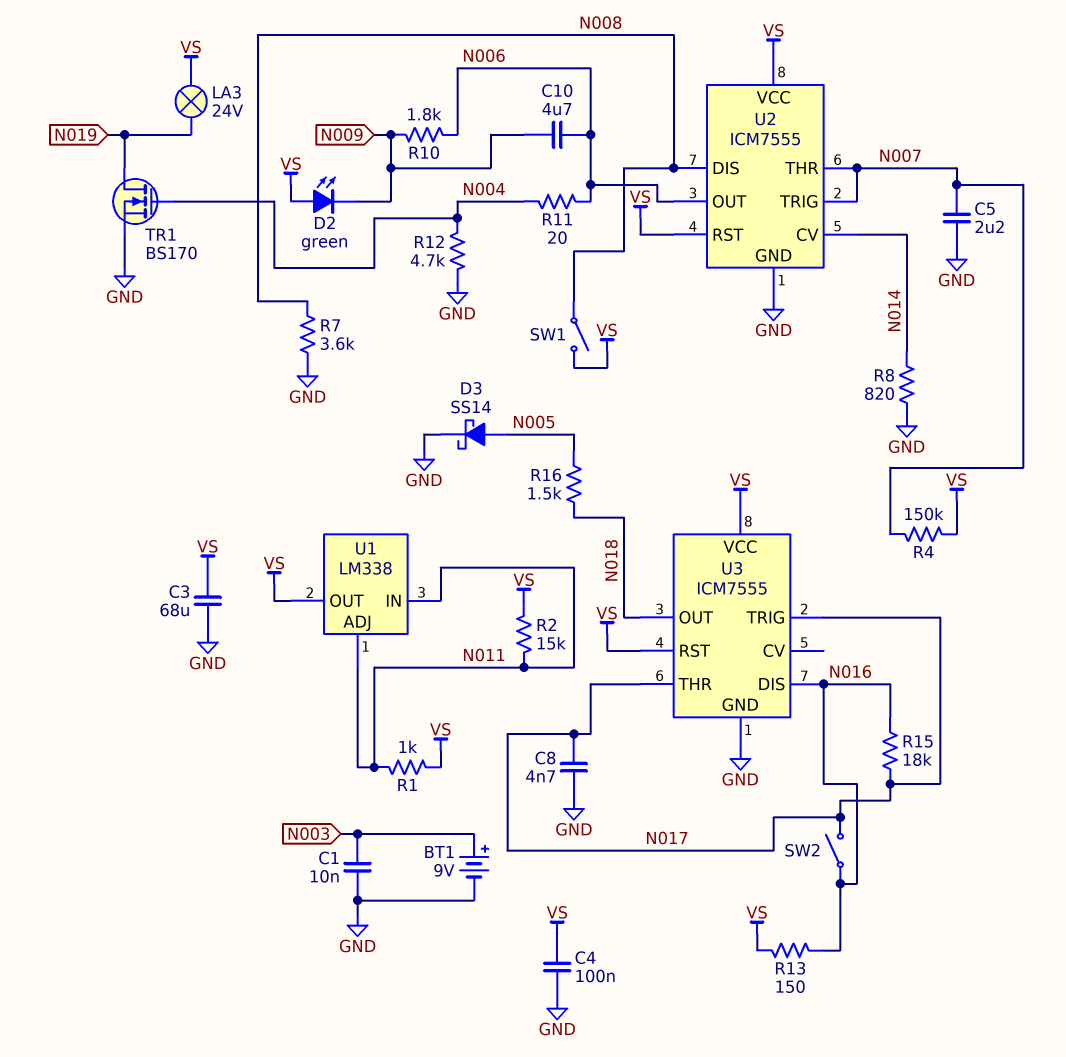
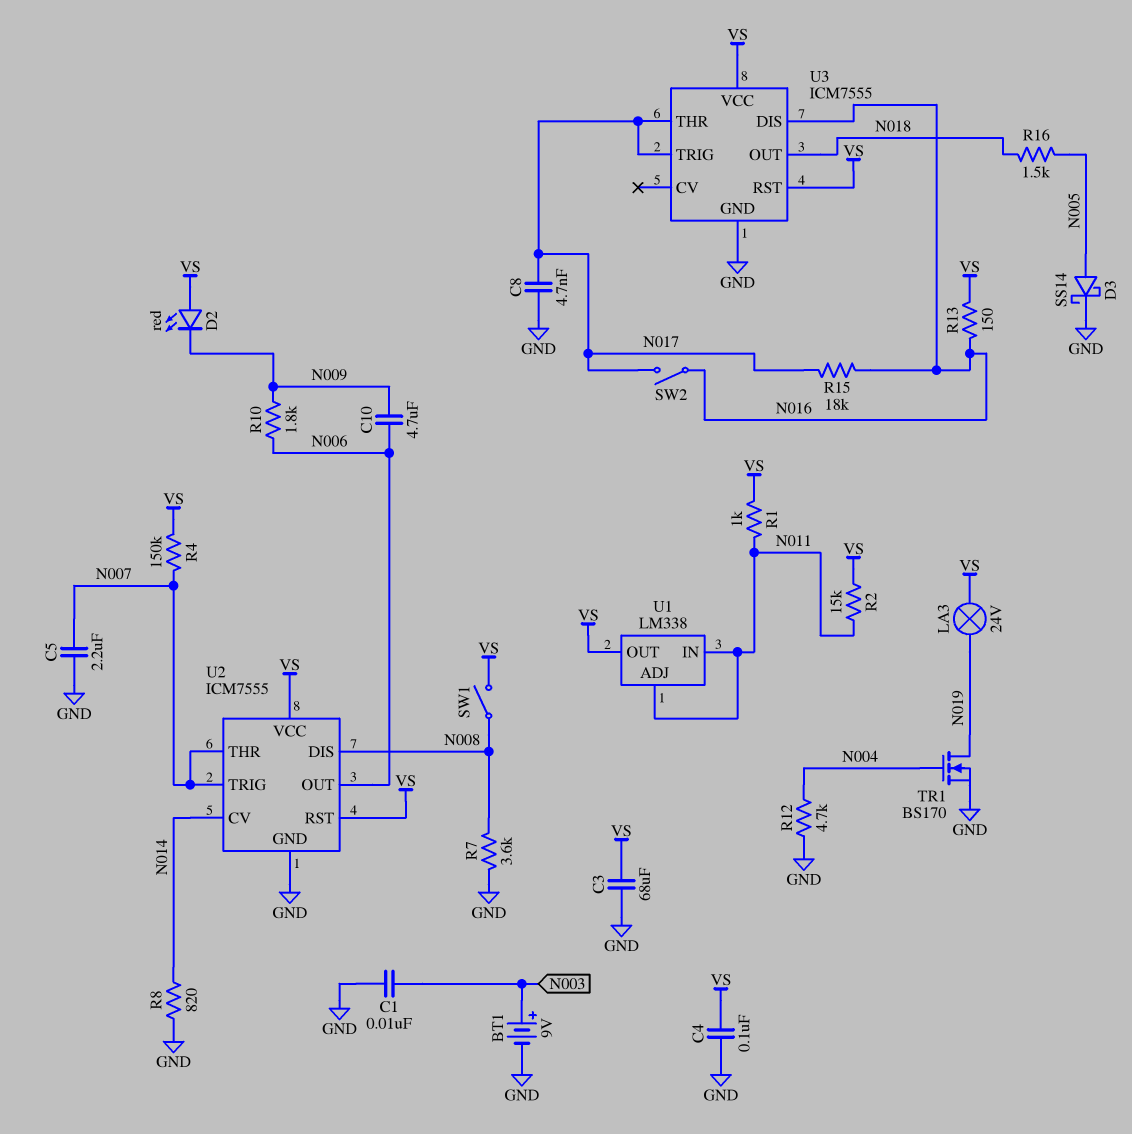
D2: LED green (A VS, K N009) -> LED red (A VS, K N009)
R11: 20 (N004, N006) -> none

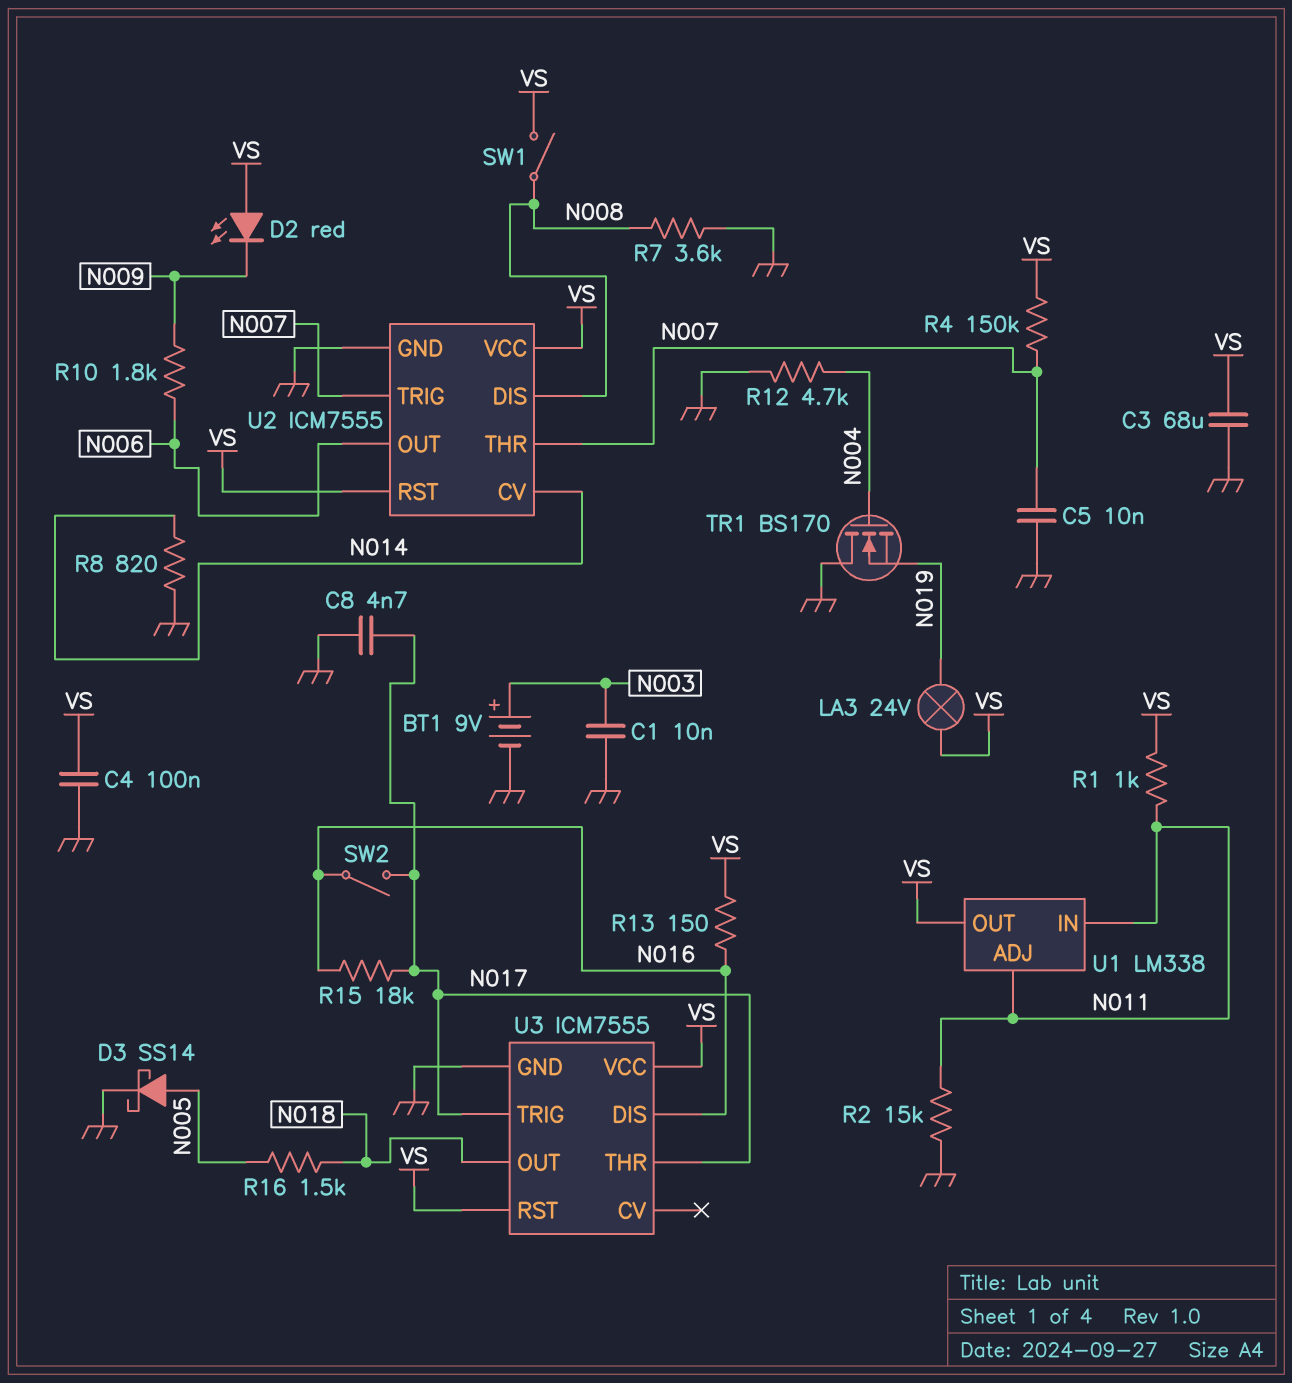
C5: 2.2uF (GND, N007) -> 10nF (GND, N007)
C10: 4.7uF (N006, N009) -> none
R2: 15k (N011, VS) -> 15k (GND, N011)
TR1: NMOS BS170 (G N004, D N019, S GND) -> NMOS BS170 (G N004, D GND, S N019)

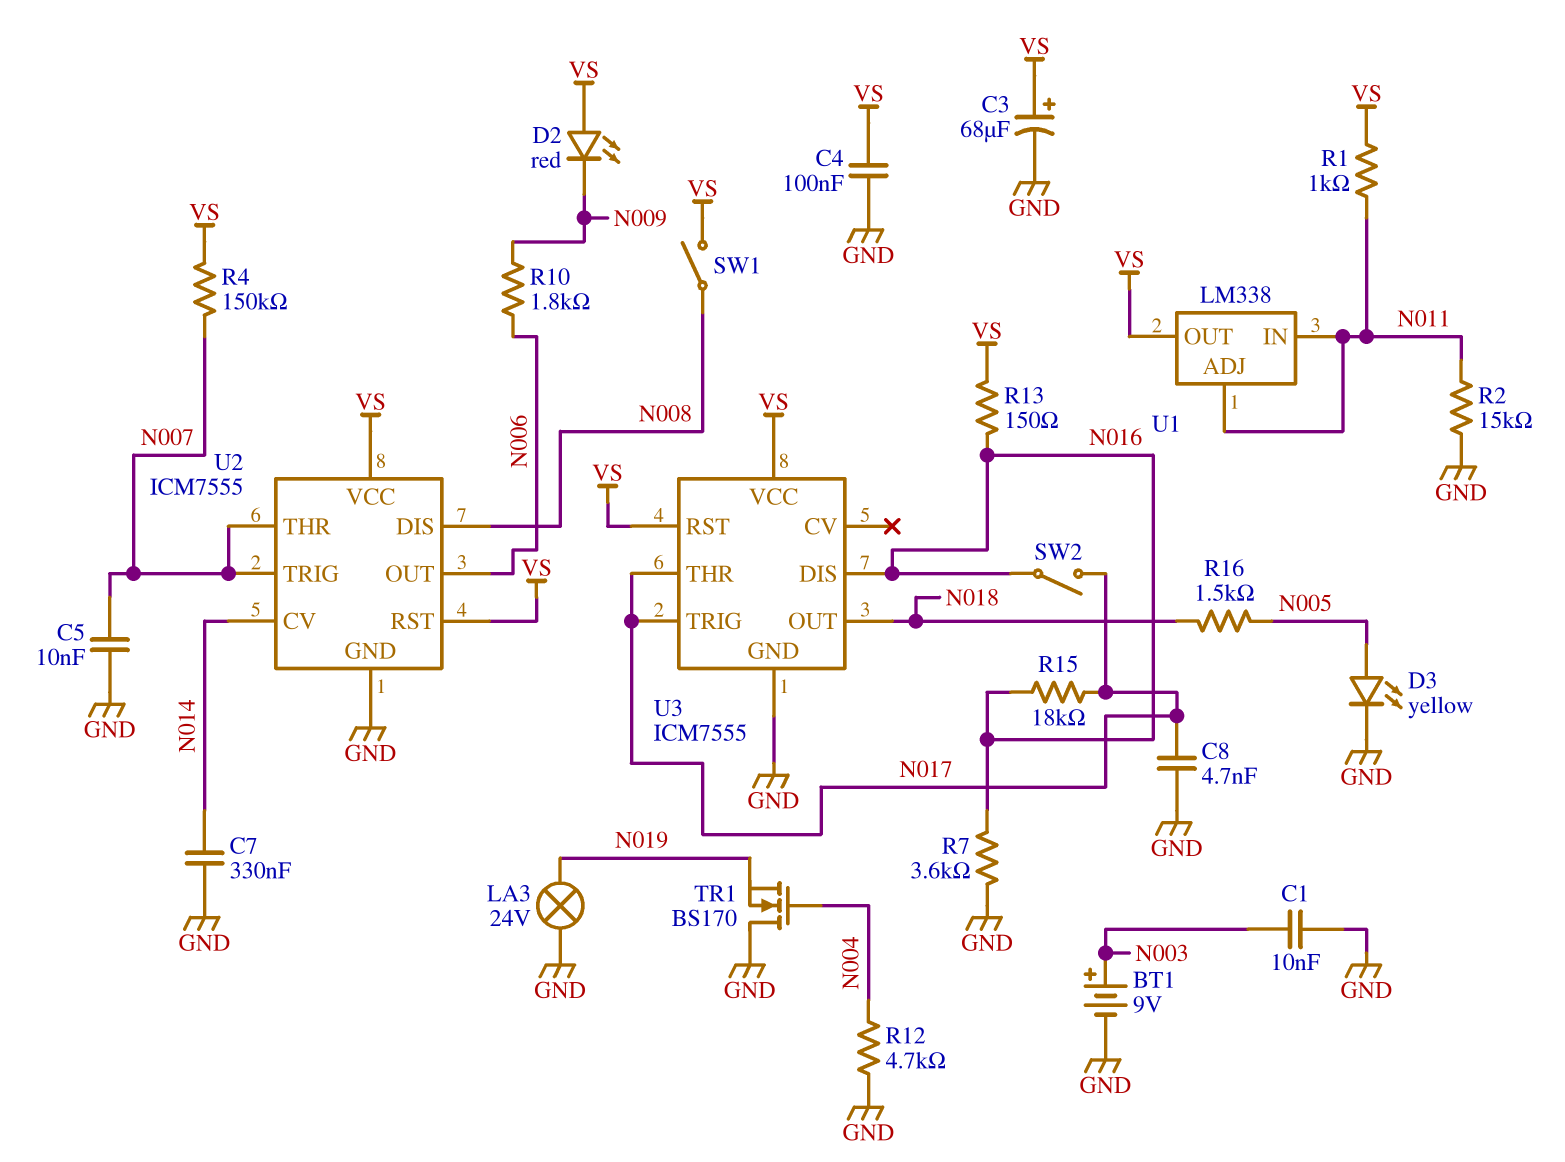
C3: 68uF (GND, VS) -> 68uF (plus VS, minus GND)
C7: none -> 330nF (GND, N014)
D3: schottky SS14 (A N005, K GND) -> LED yellow (A N005, K GND)
LA3: lamp 24V (N019, VS) -> lamp 24V (GND, N019)
R7: 3.6k (GND, N008) -> 3.6k (GND, N016)
R8: 820 (GND, N014) -> none

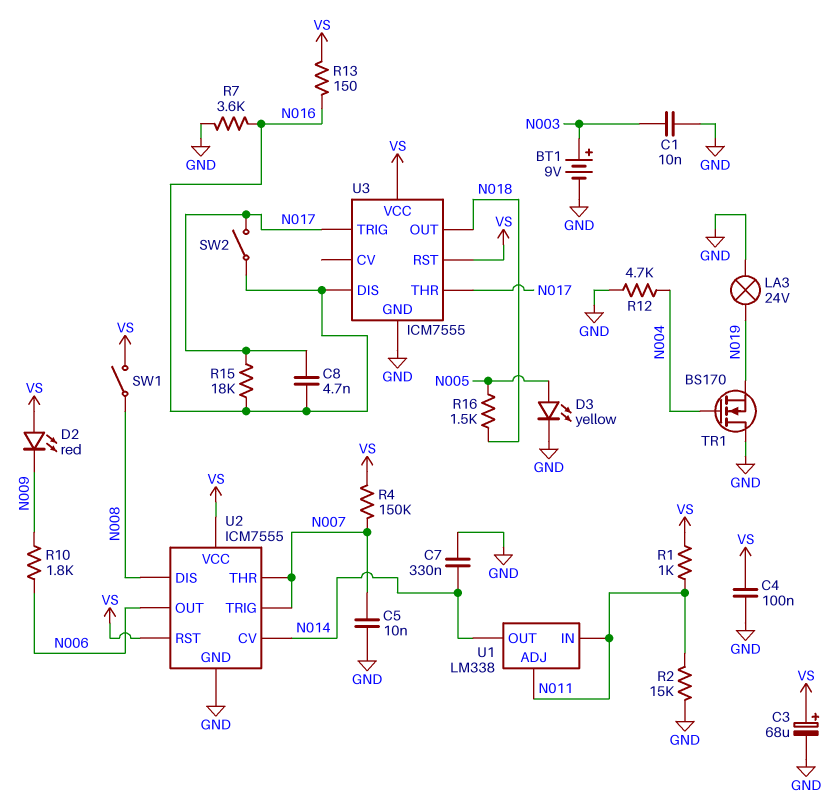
C8: 4.7nF (GND, N017) -> 4.7nF (N016, N017)
U1 pin OUT: VS -> N014

